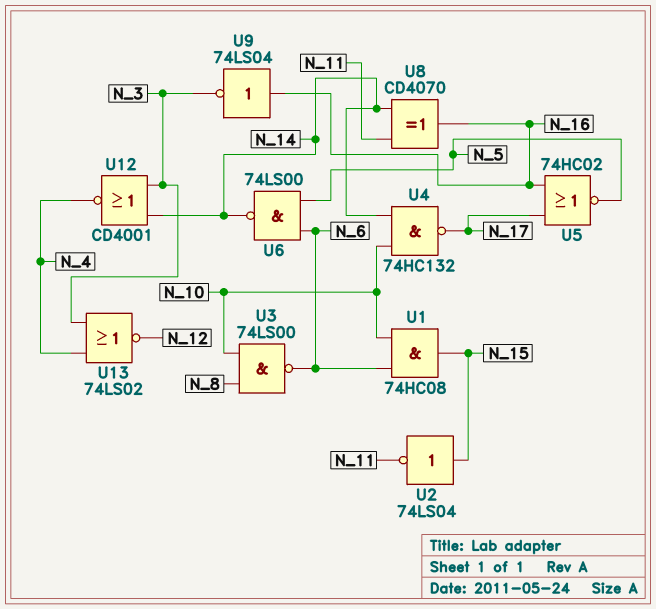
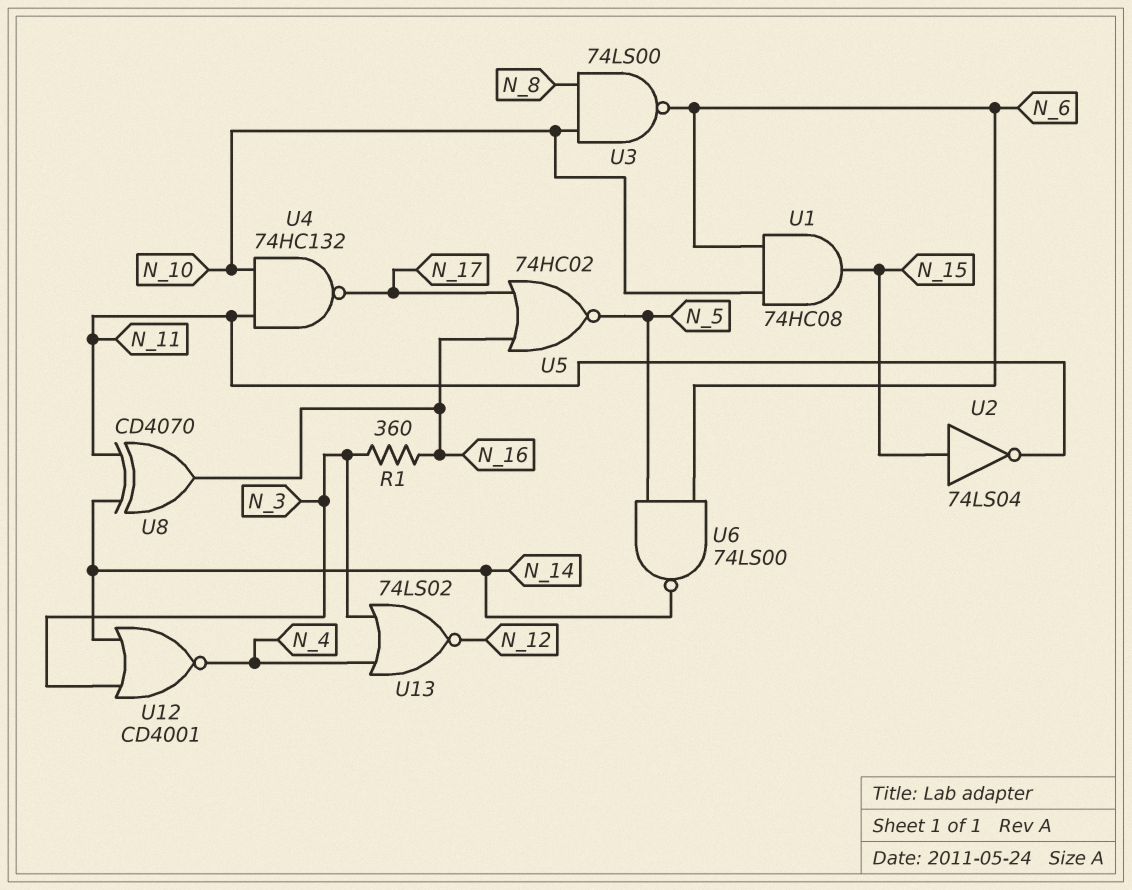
R1: none -> 360 (N_3, N_16)
U4: NAND 74HC132 (in N_10, in N_14, out N_17) -> NAND 74HC132 (in N_10, in N_11, out N_17)
U9: NOT 74LS04 (in N_16, out N_3) -> none

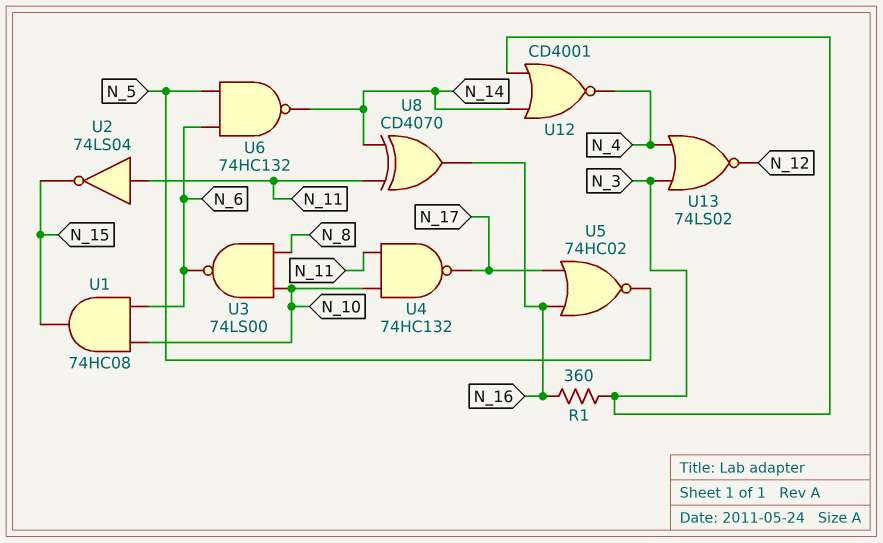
U2: NOT 74LS04 (in N_15, out N_11) -> NOT 74LS04 (in N_11, out N_15)
U6: NAND 74LS00 (in N_5, in N_6, out N_14) -> NAND 74HC132 (in N_5, in N_6, out N_14)

